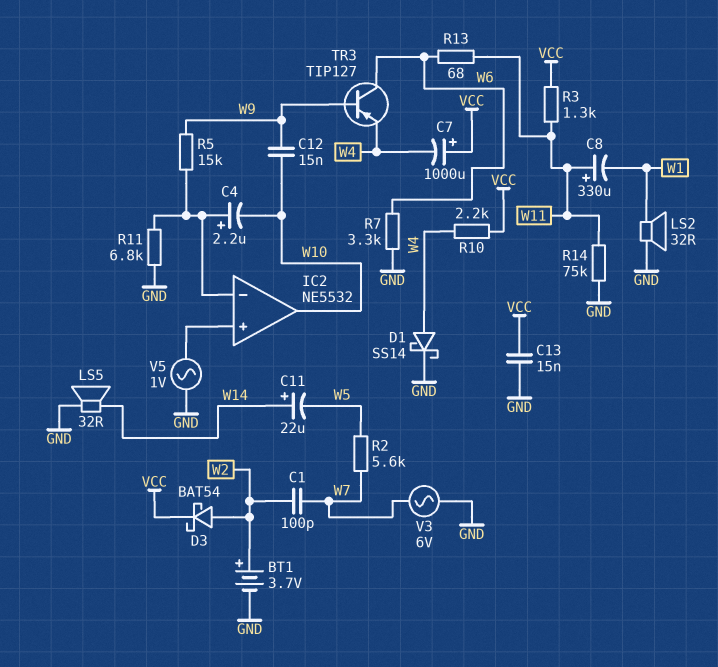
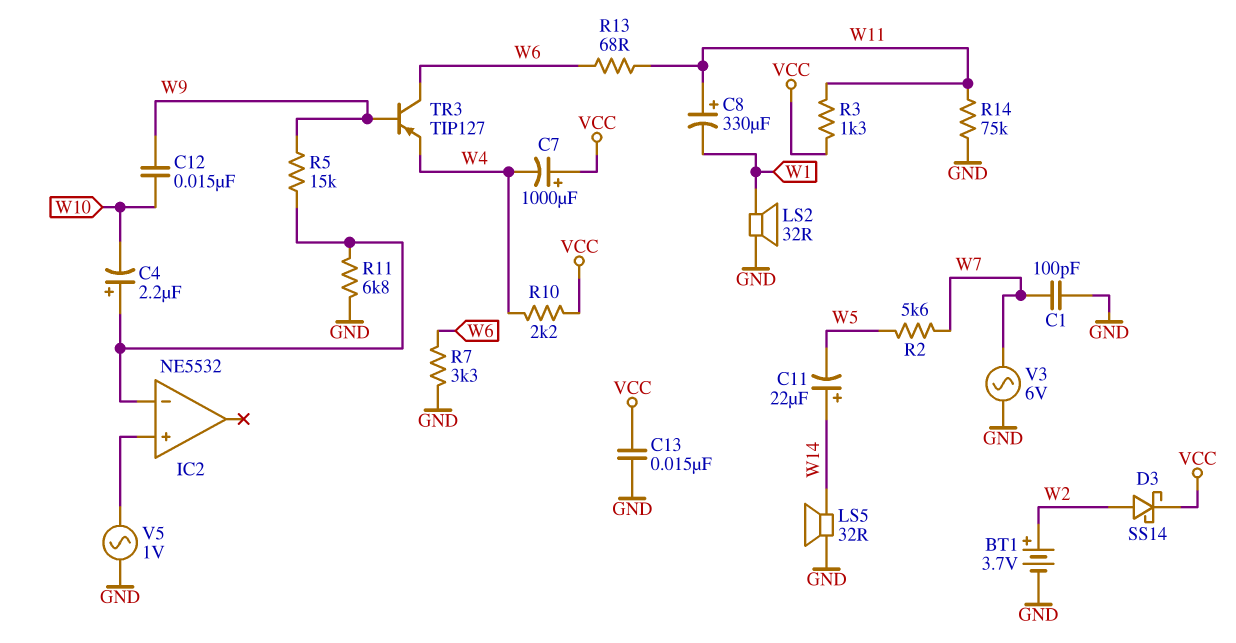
C1: 100pF (W2, W7) -> 100pF (GND, W7)
D1: schottky SS14 (A W4, K GND) -> none
D3: schottky BAT54 (A W2, K VCC) -> schottky SS14 (A W2, K VCC)
IC2 pin out: W10 -> none

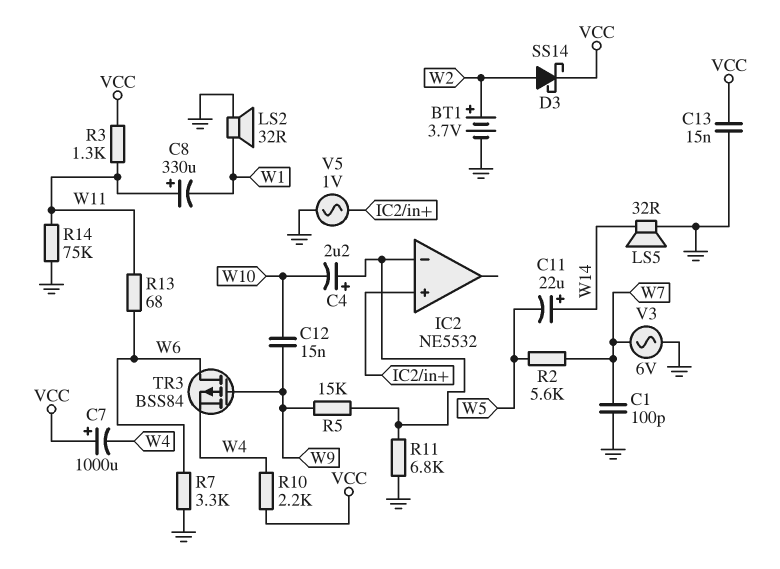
TR3: PNP TIP127 (B W9, C W6, E W4) -> PMOS BSS84 (G W9, D W6, S W4)

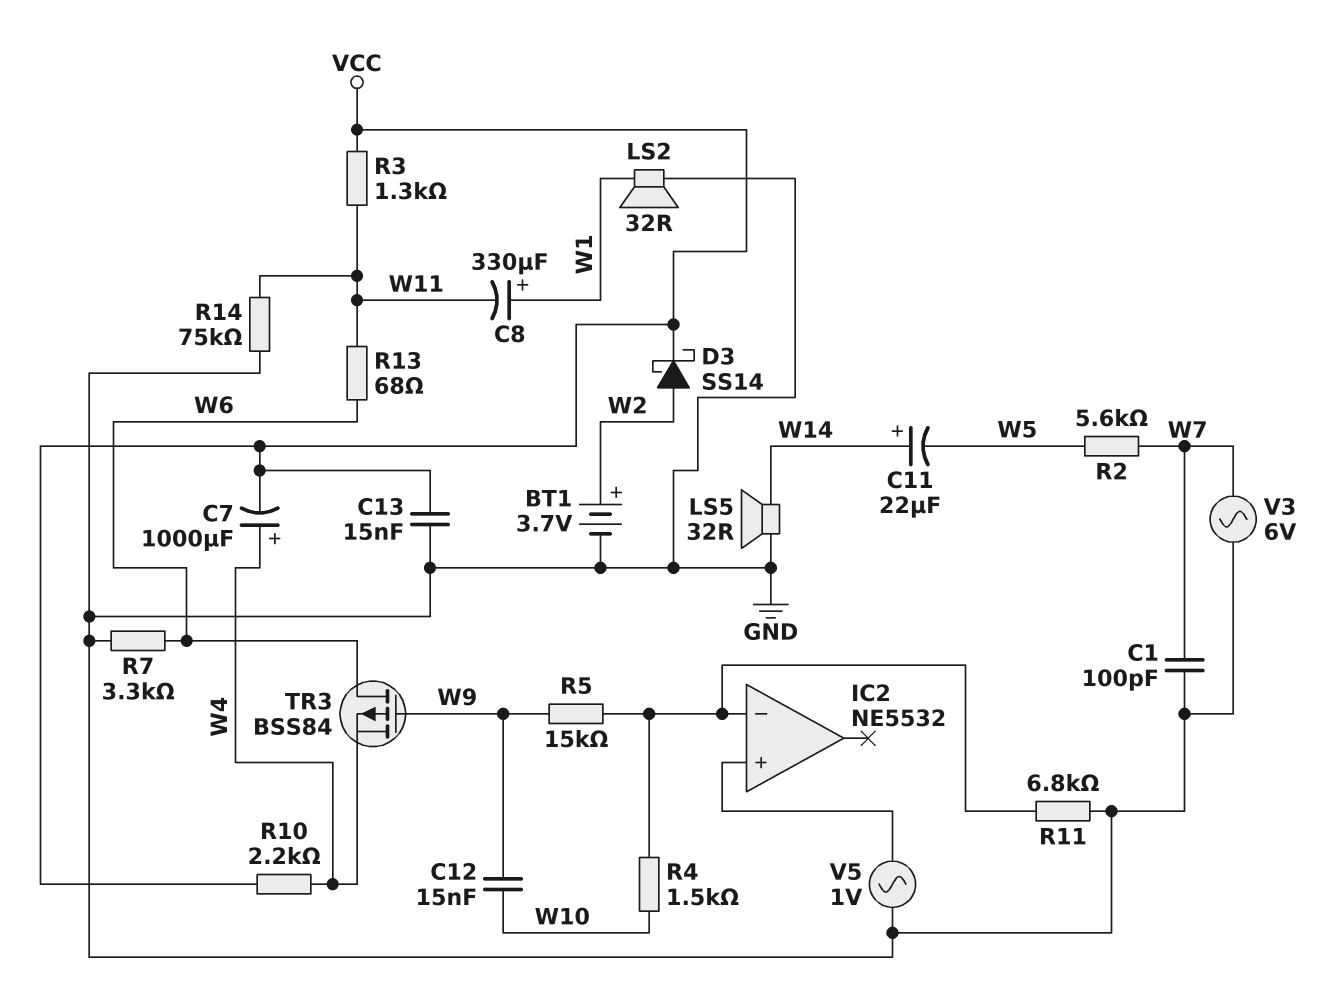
C4: 2.2uF (plus IC2/in-, minus W10) -> none
C7: 1000uF (plus VCC, minus W4) -> 1000uF (plus W4, minus VCC)
C8: 330uF (plus W11, minus W1) -> 330uF (plus W1, minus W11)
R4: none -> 1.5k (IC2/in-, W10)

